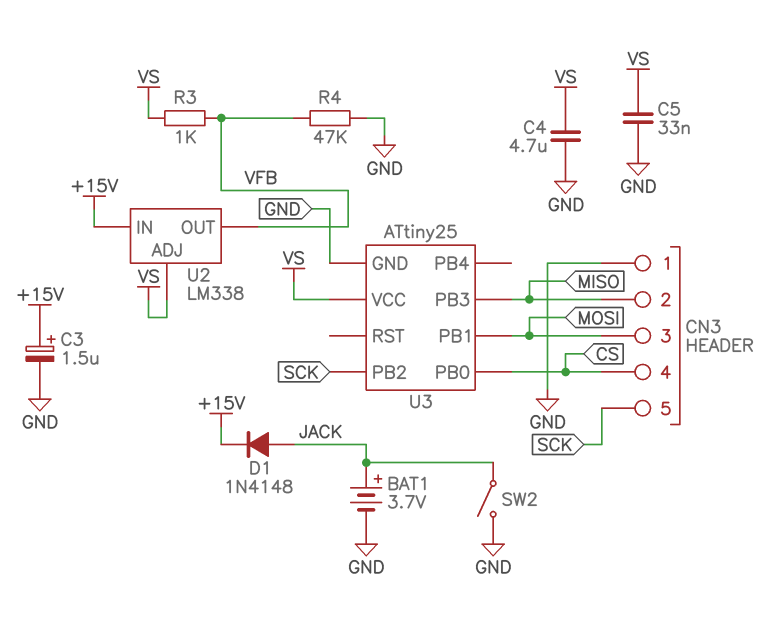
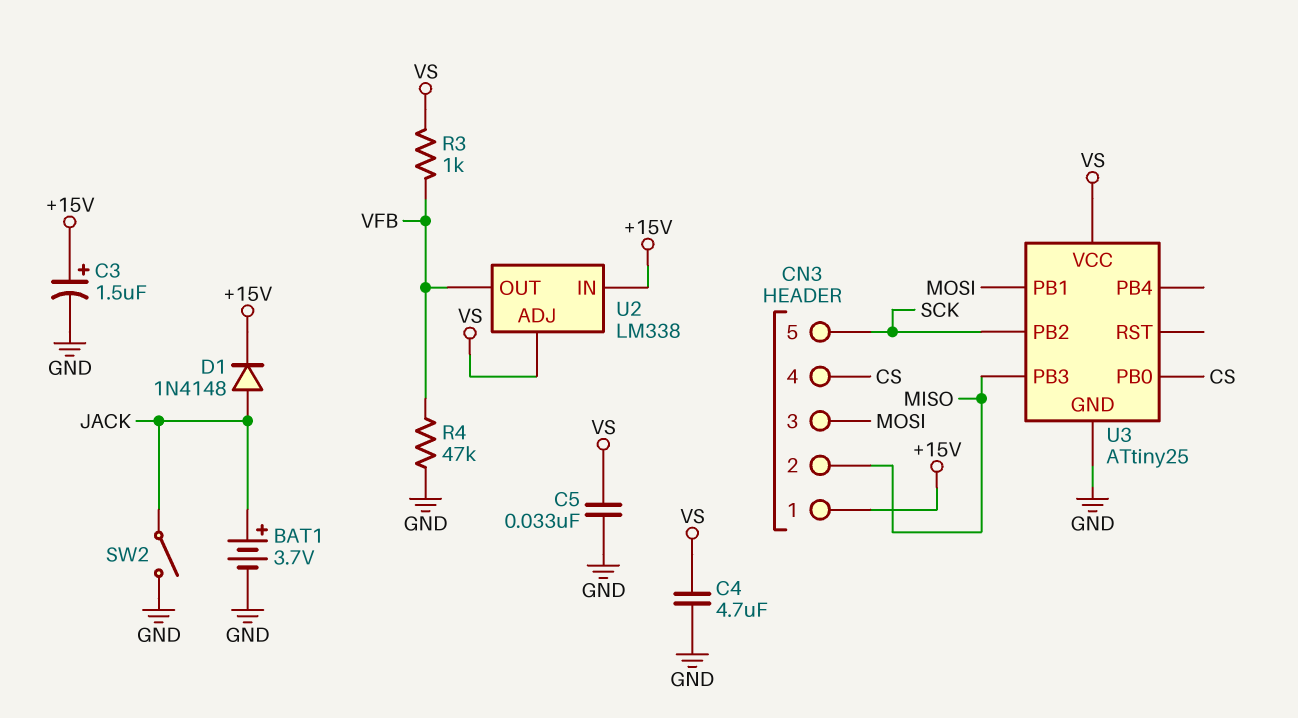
CN3 pin 1: GND -> +15V

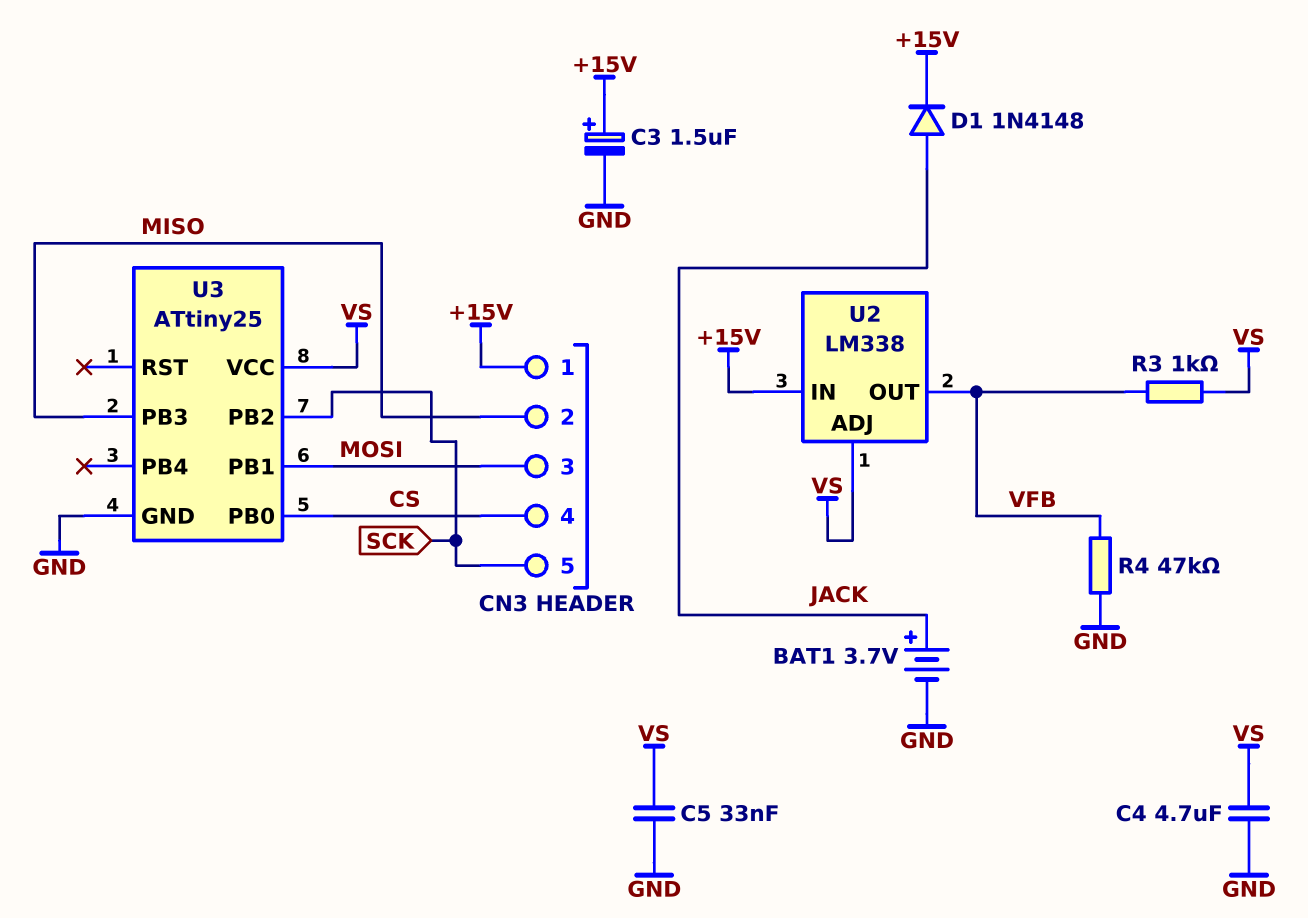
SW2: switch (GND, JACK) -> none

